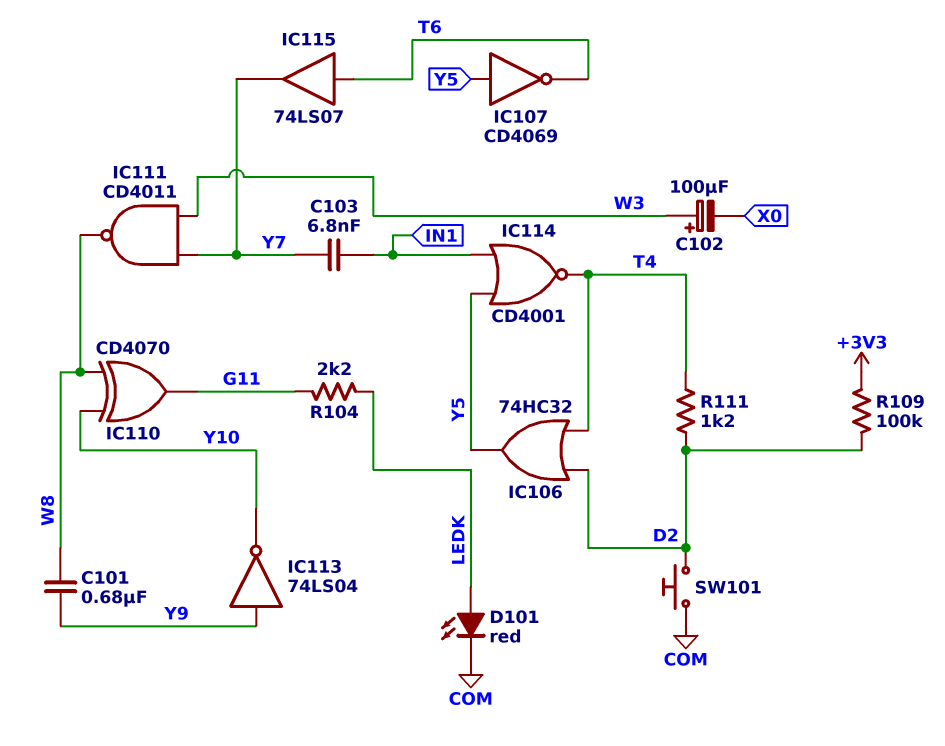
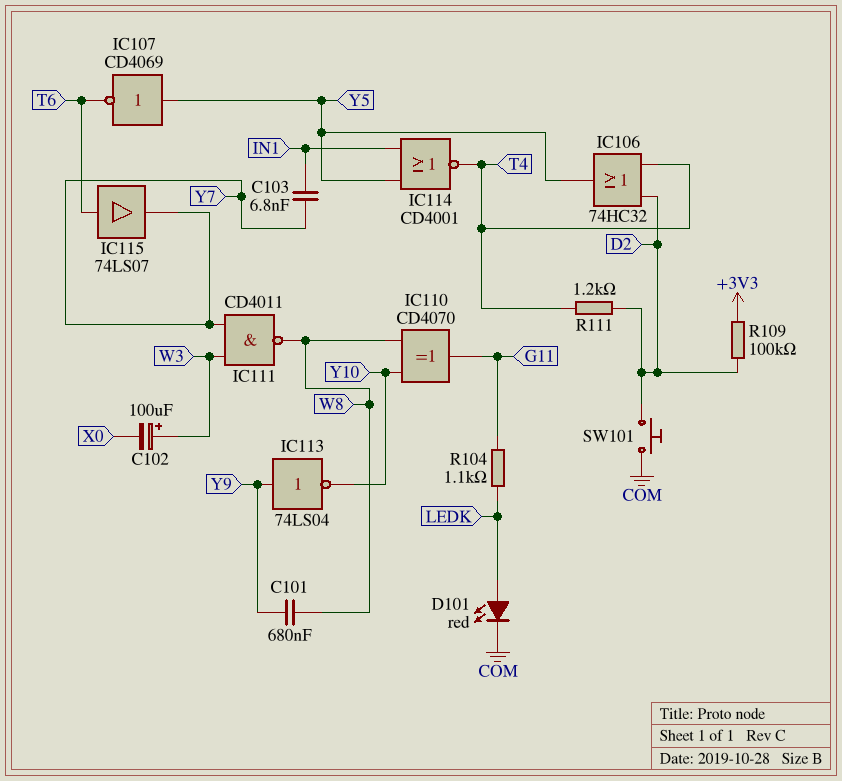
R104: 2.2k (G11, LEDK) -> 1.1k (G11, LEDK)

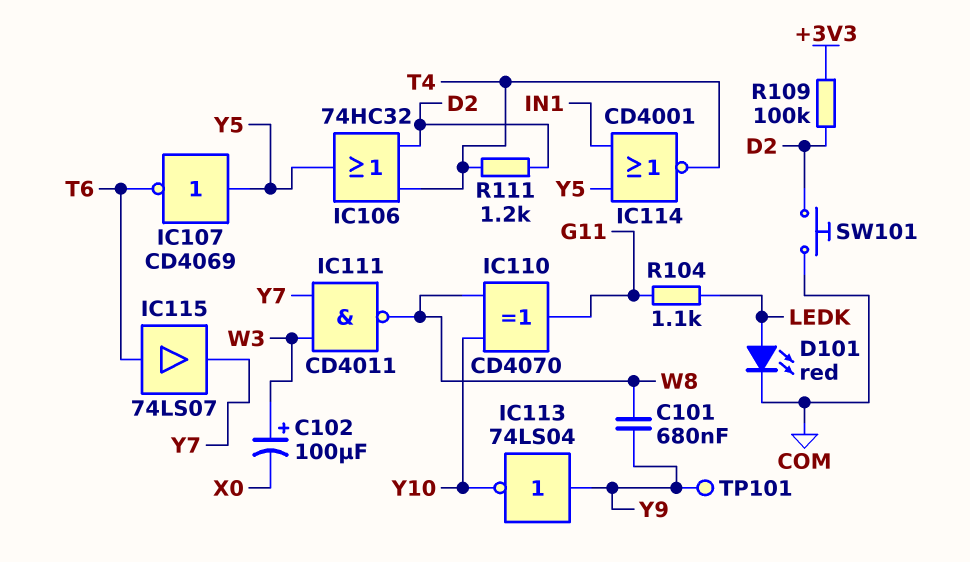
C103: 6.8nF (IN1, Y7) -> none
TP101: none -> test point (Y9)

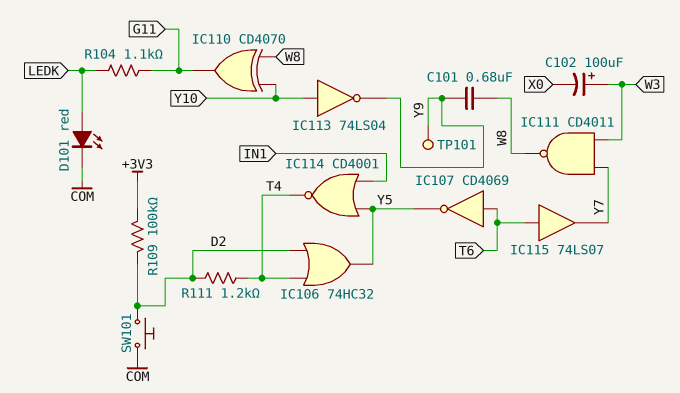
IC107: NOT CD4069 (in Y5, out T6) -> NOT CD4069 (in T6, out Y5)
IC113: NOT 74LS04 (in Y9, out Y10) -> NOT 74LS04 (in Y10, out Y9)

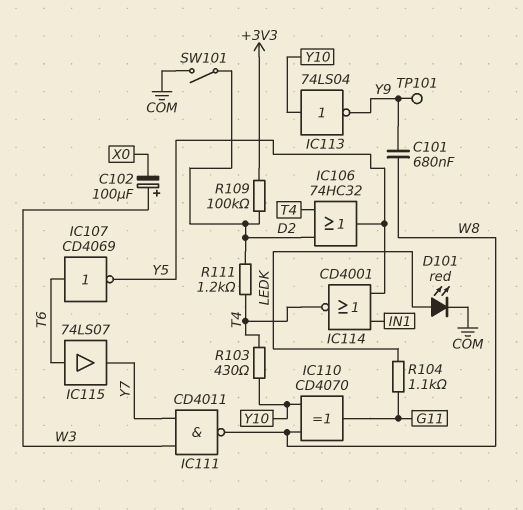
R103: none -> 430 (T4, Y10)
SW101: button (COM, D2) -> switch (COM, D2)

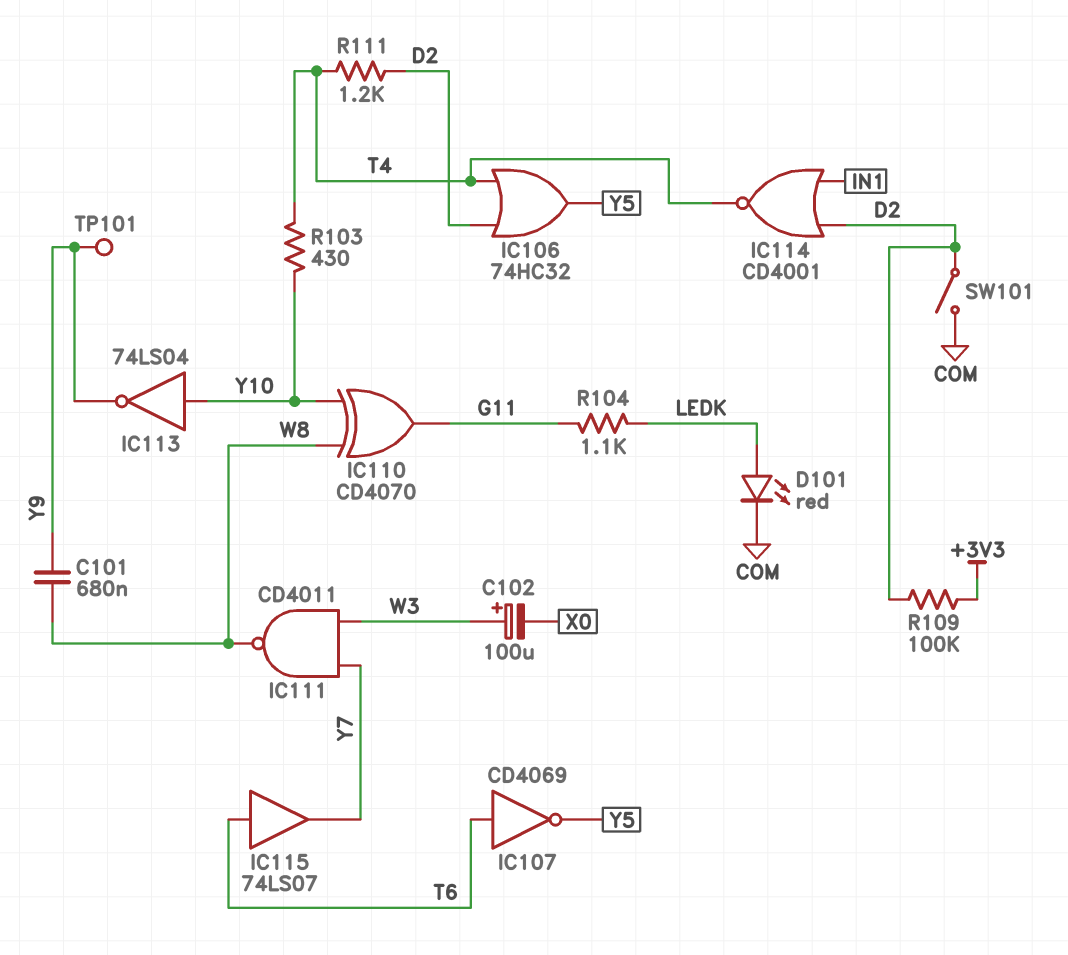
IC114: NOR CD4001 (in IN1, in Y5, out T4) -> NOR CD4001 (in D2, in IN1, out T4)

